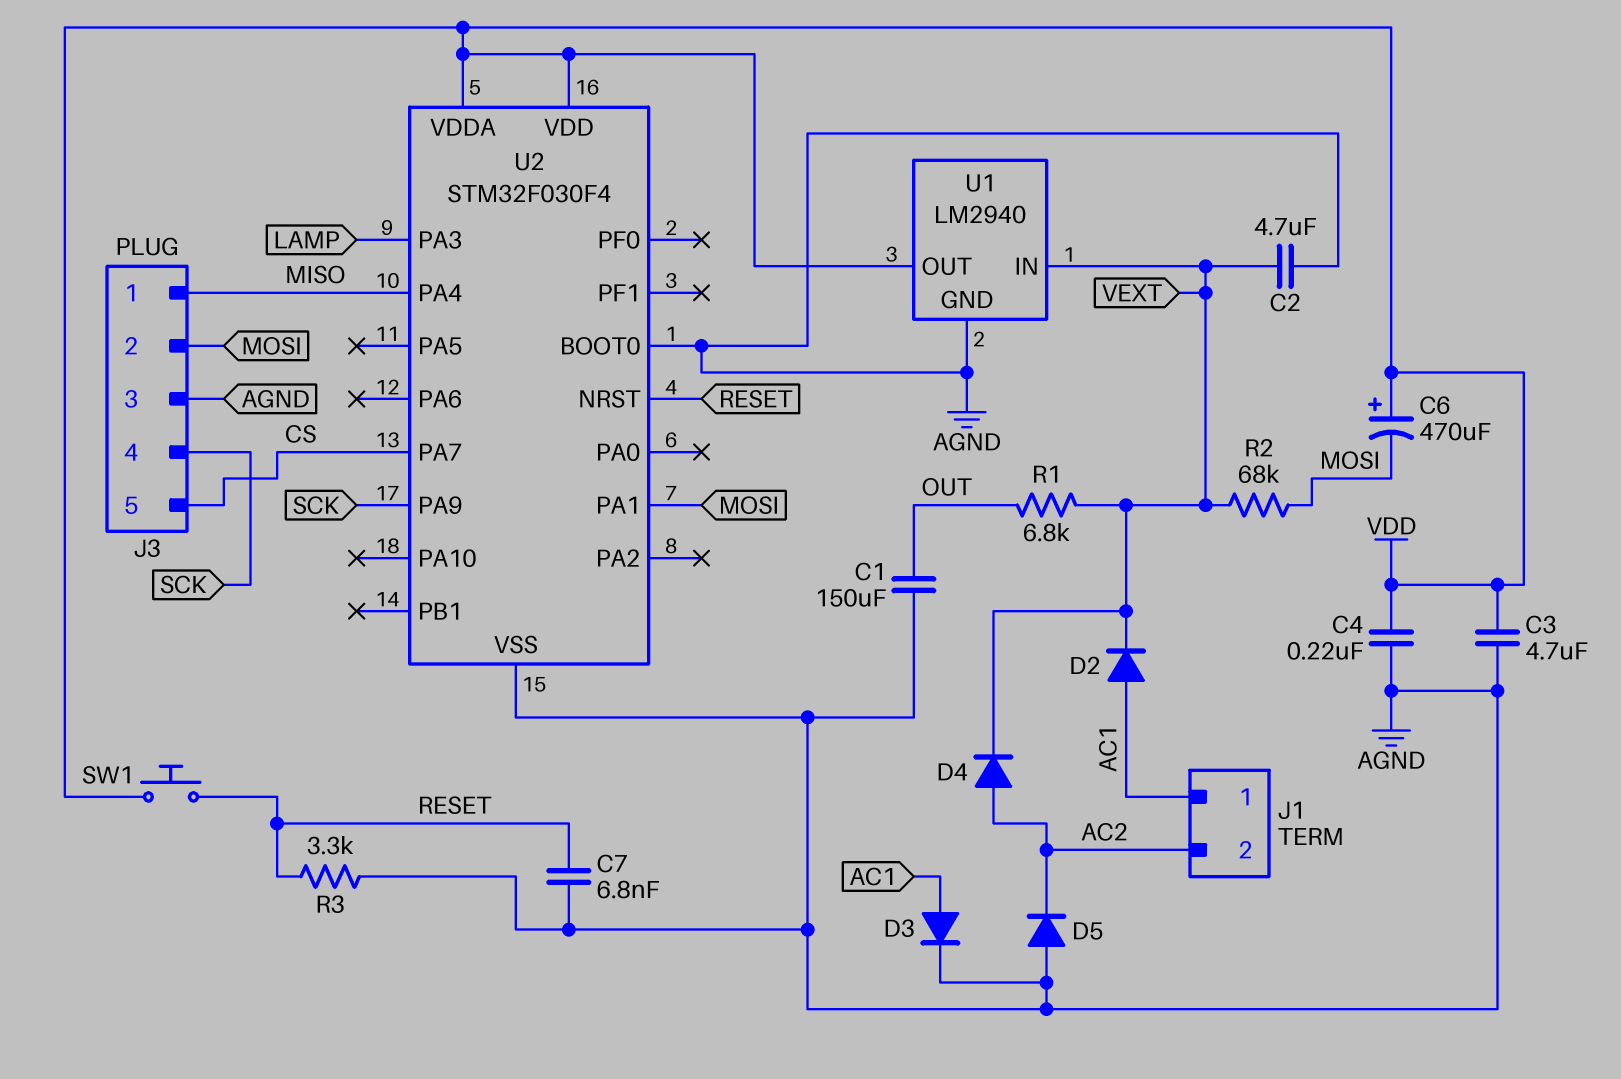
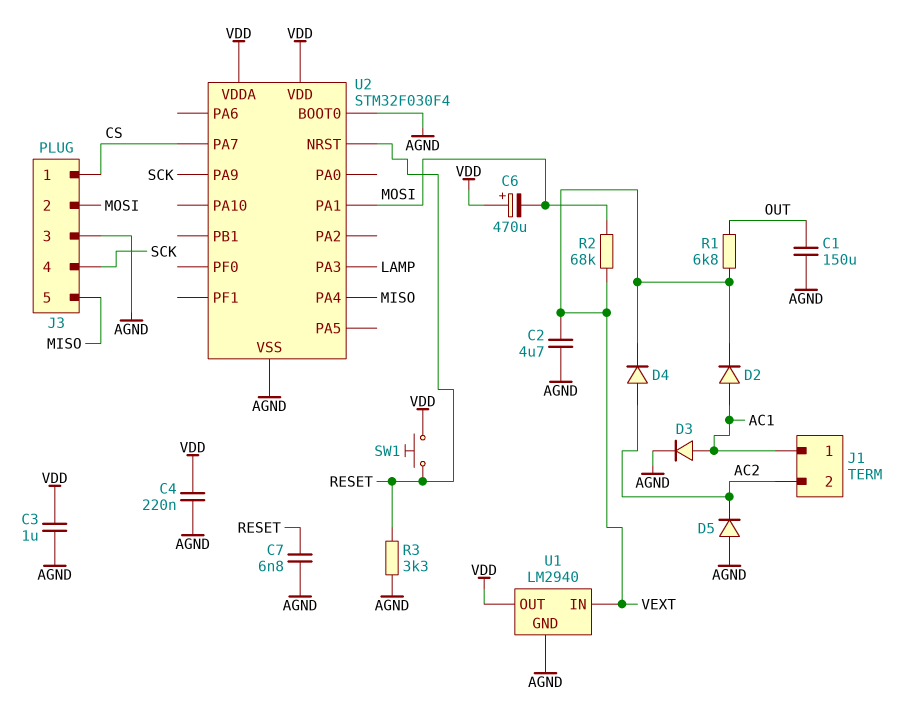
C3: 4.7uF (AGND, VDD) -> 1uF (AGND, VDD)
J3 pin 1: MISO -> CS
J3 pin 5: CS -> MISO

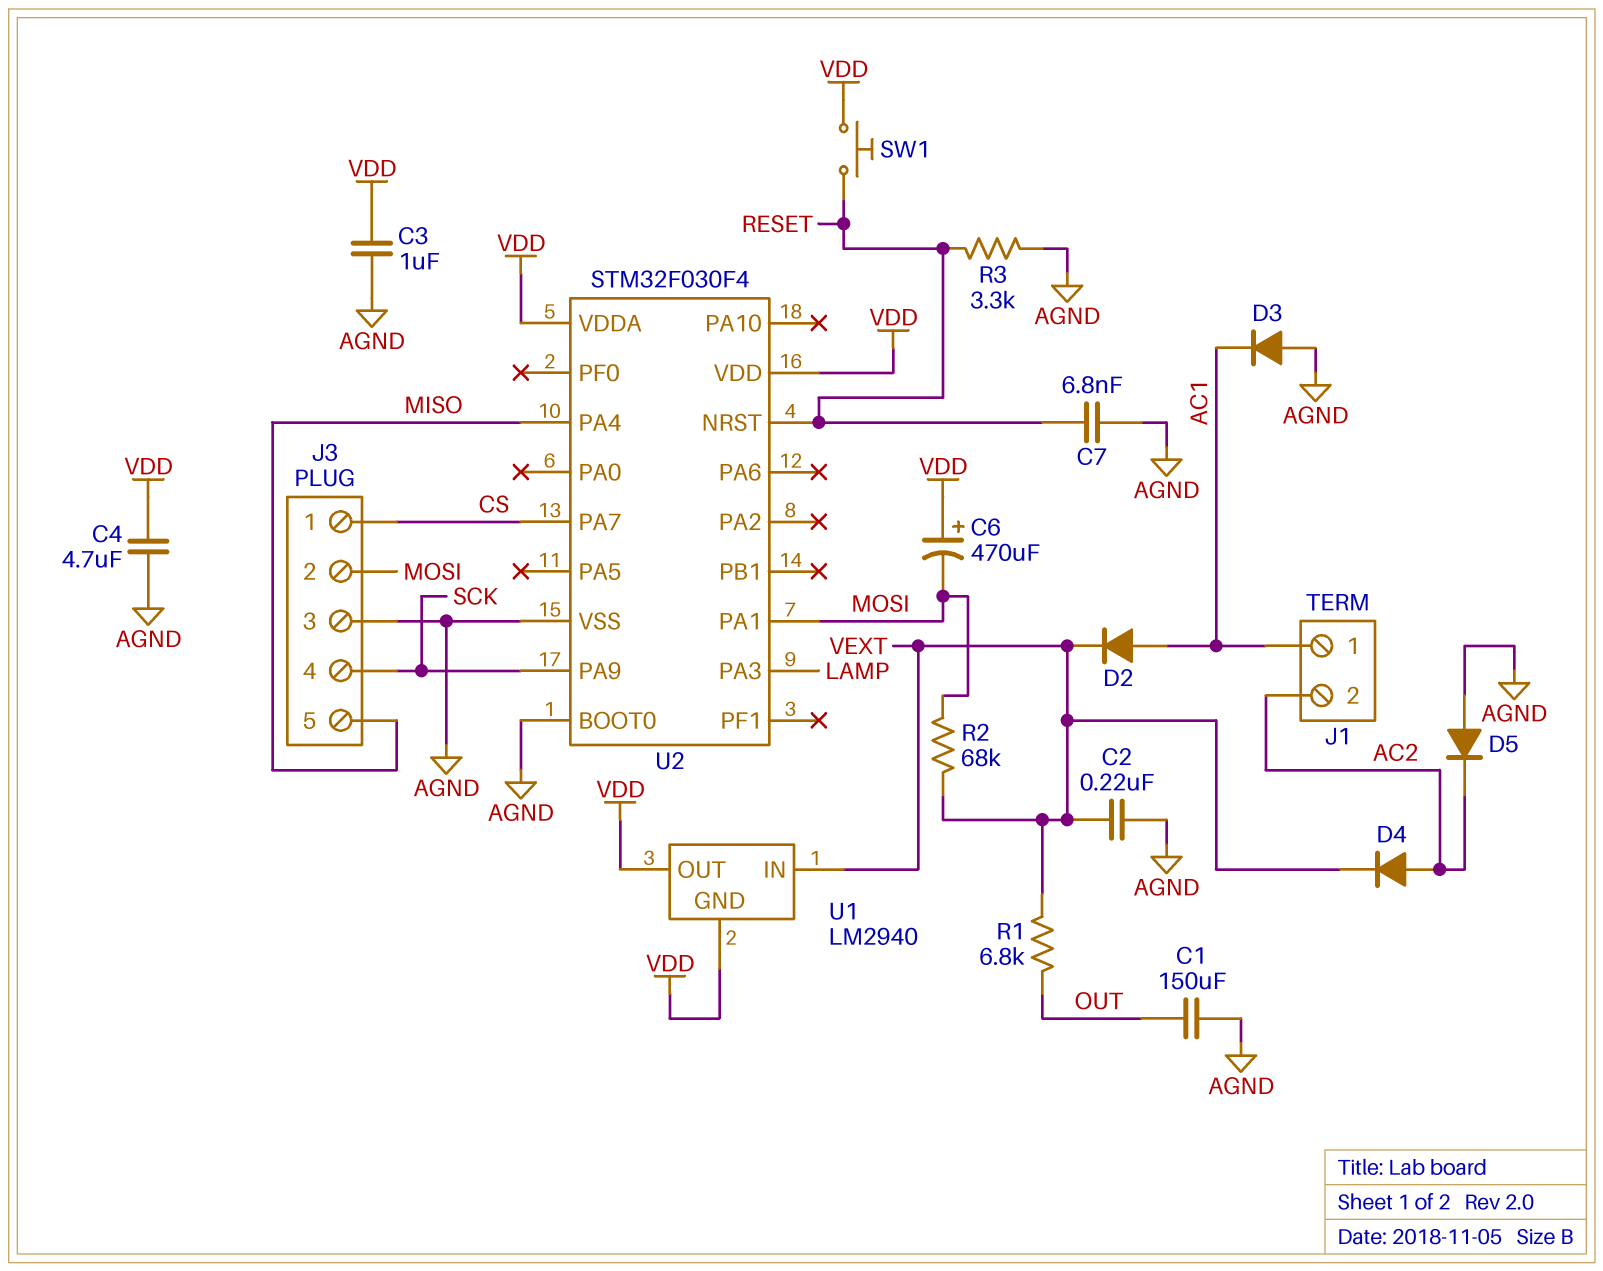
C2: 4.7uF (AGND, VEXT) -> 220nF (AGND, VEXT)
C4: 220nF (AGND, VDD) -> 4.7uF (AGND, VDD)
D3: diode (A AC1, K AGND) -> diode (A AGND, K AC1)
U1 pin GND: AGND -> VDD

